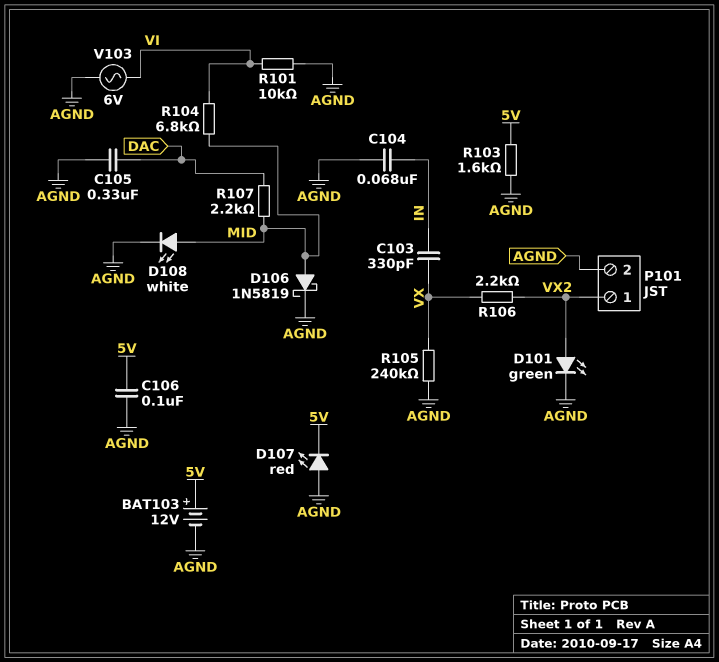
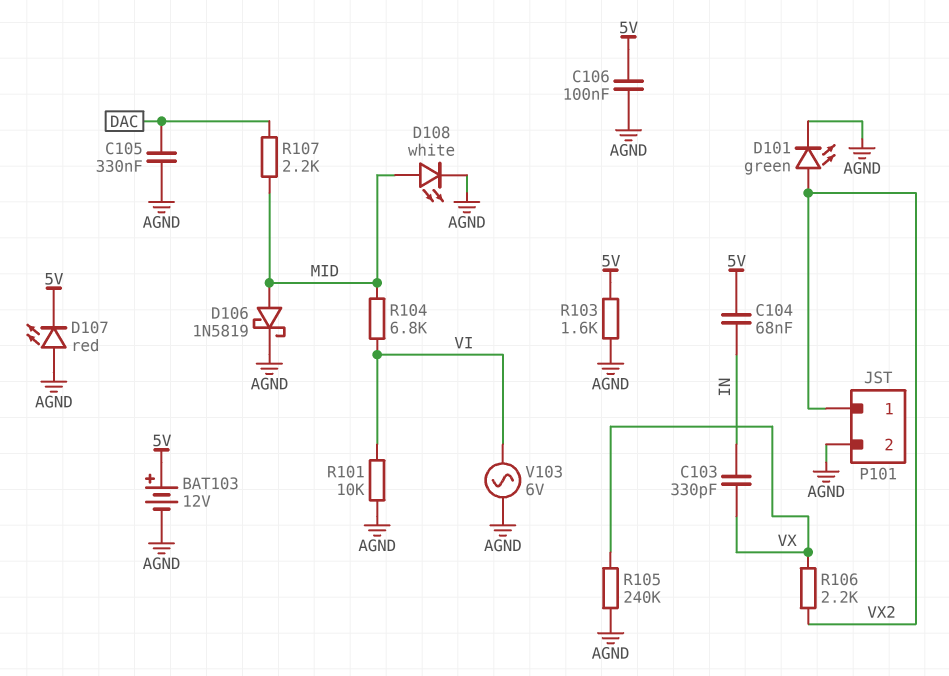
C104: 68nF (AGND, IN) -> 68nF (5V, IN)

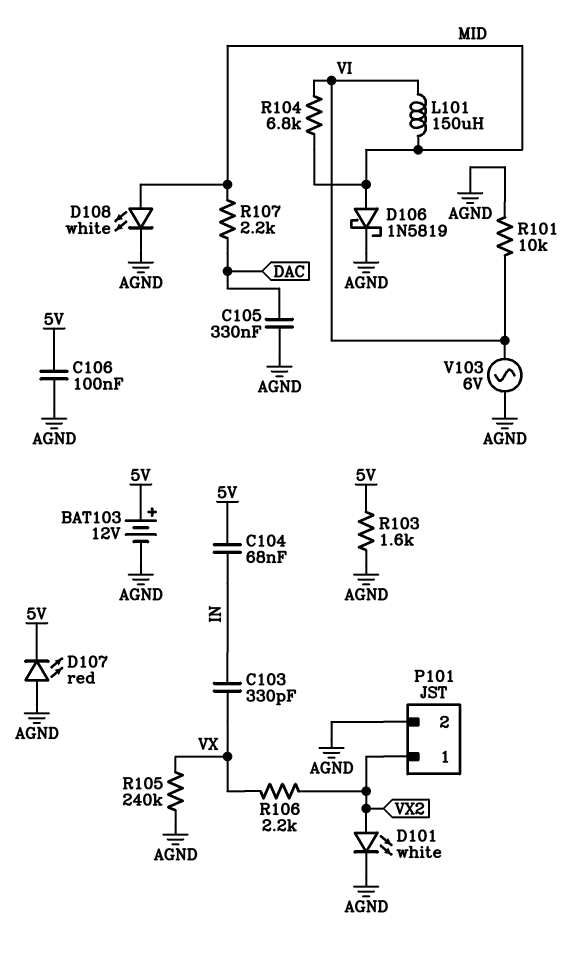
D101: LED green (A VX2, K AGND) -> LED white (A VX2, K AGND)
L101: none -> 150uH (MID, VI)

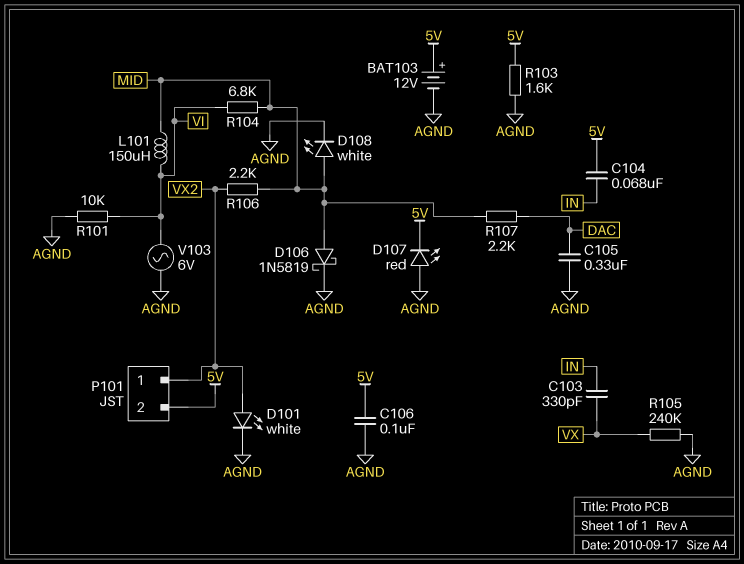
P101 pin 2: AGND -> 5V
R106: 2.2k (VX, VX2) -> 2.2k (MID, VX2)

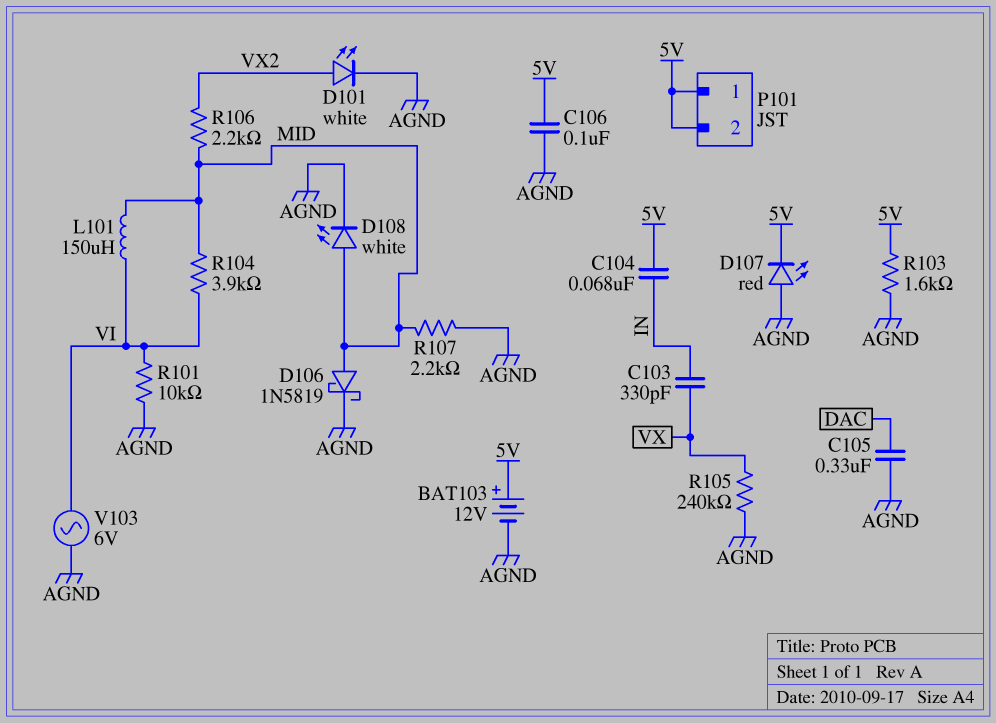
P101 pin 1: VX2 -> 5V
R104: 6.8k (MID, VI) -> 3.9k (MID, VI)
R107: 2.2k (DAC, MID) -> 2.2k (AGND, MID)

